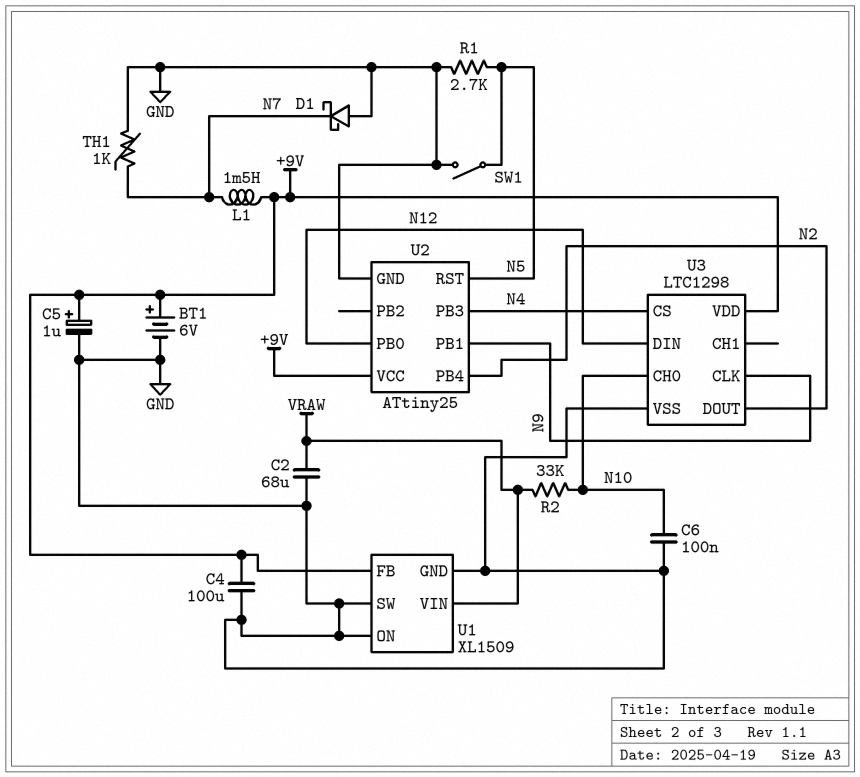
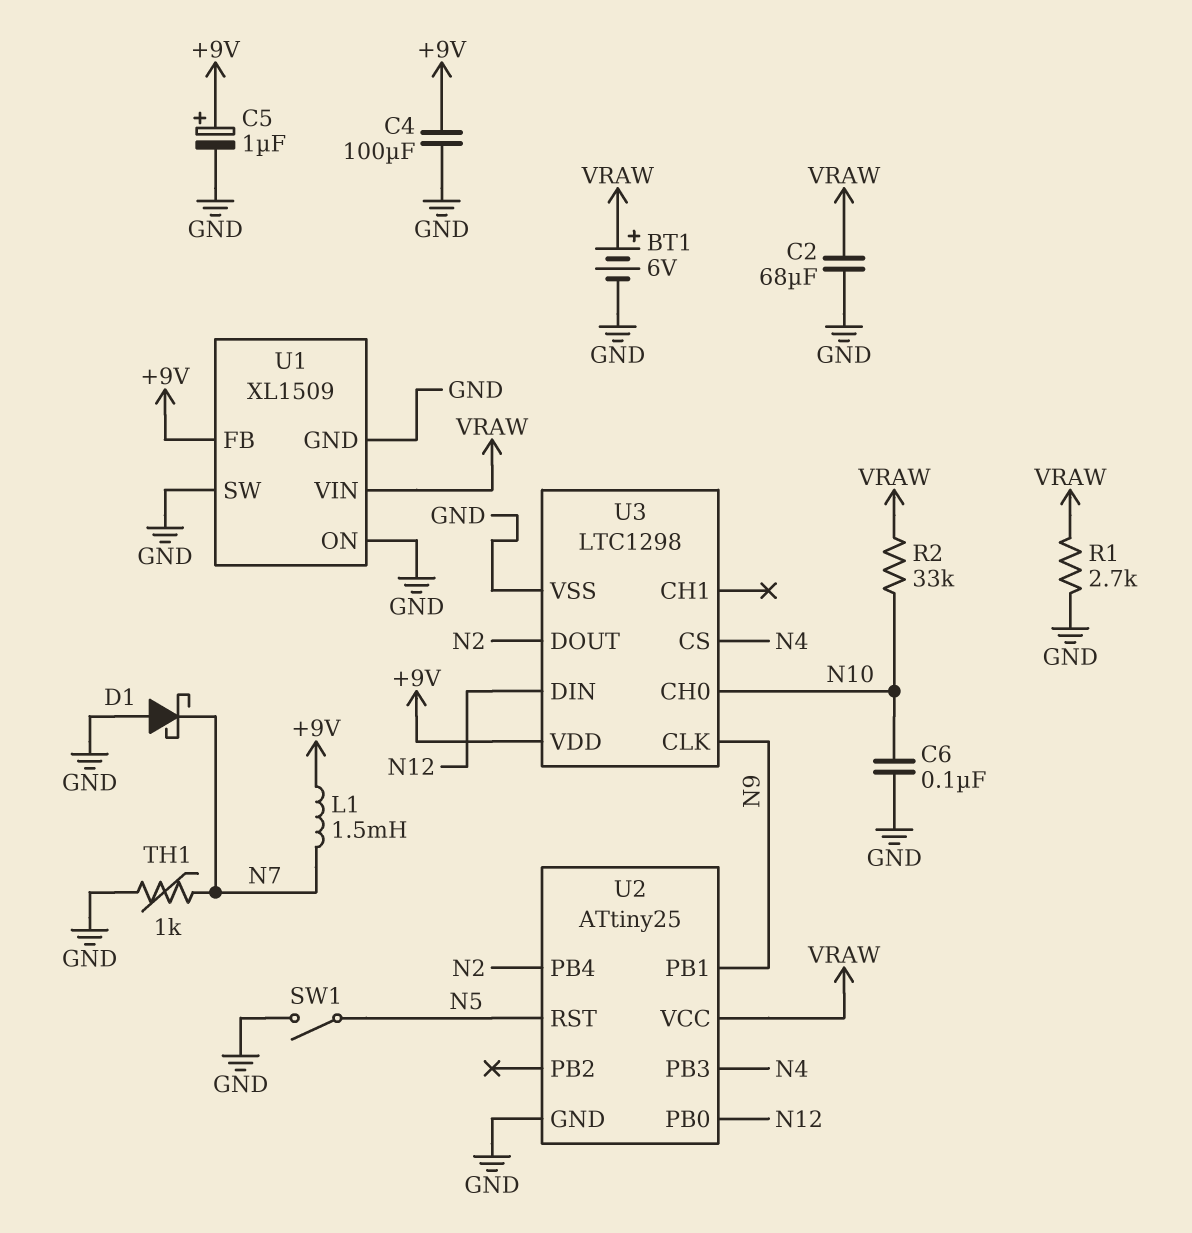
BT1: 6V (plus +9V, minus GND) -> 6V (plus VRAW, minus GND)
R1: 2.7k (GND, N5) -> 2.7k (GND, VRAW)
U2 pin VCC: +9V -> VRAW

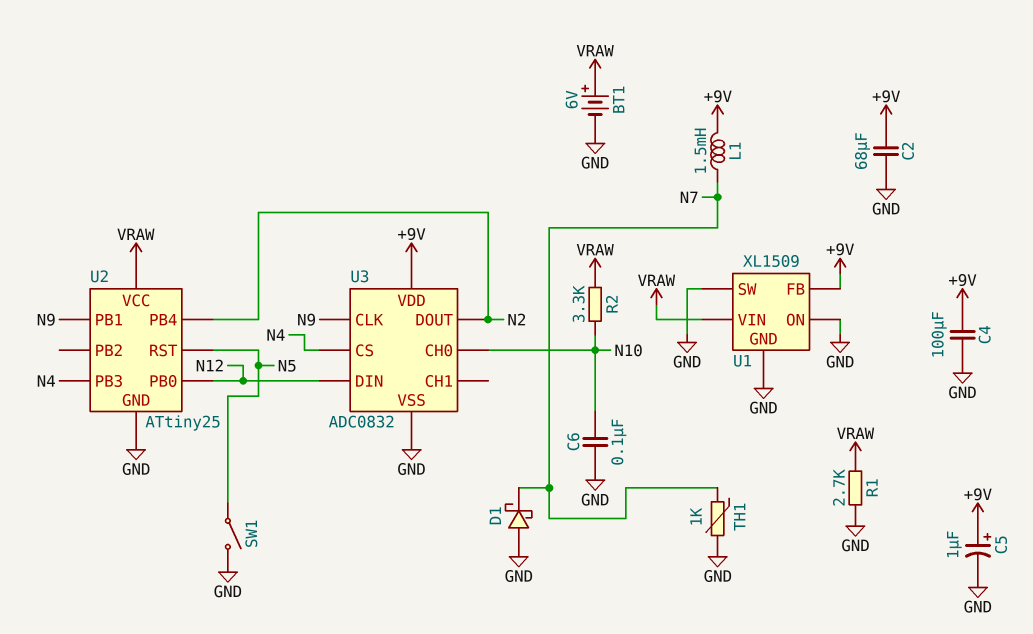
C2: 68uF (GND, VRAW) -> 68uF (+9V, GND)
R2: 33k (N10, VRAW) -> 3.3k (N10, VRAW)
U3: LTC1298 -> ADC0832

